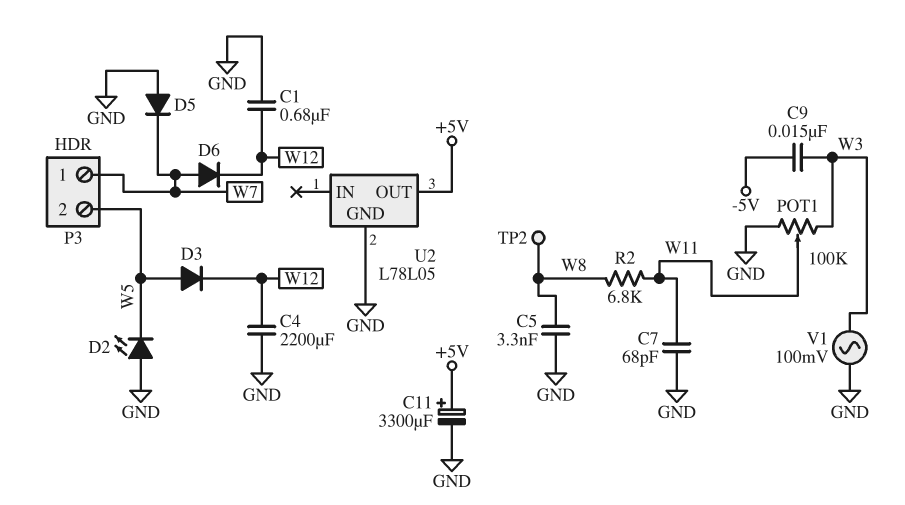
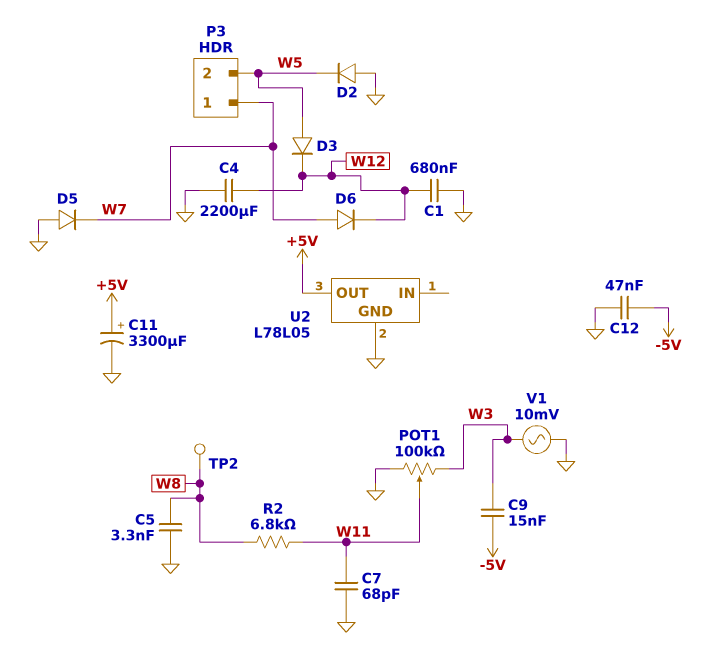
C12: none -> 47nF (-5V, GND)
D2: LED (A GND, K W5) -> diode (A GND, K W5)
V1: AC 100mV (GND, W3) -> AC 10mV (GND, W3)

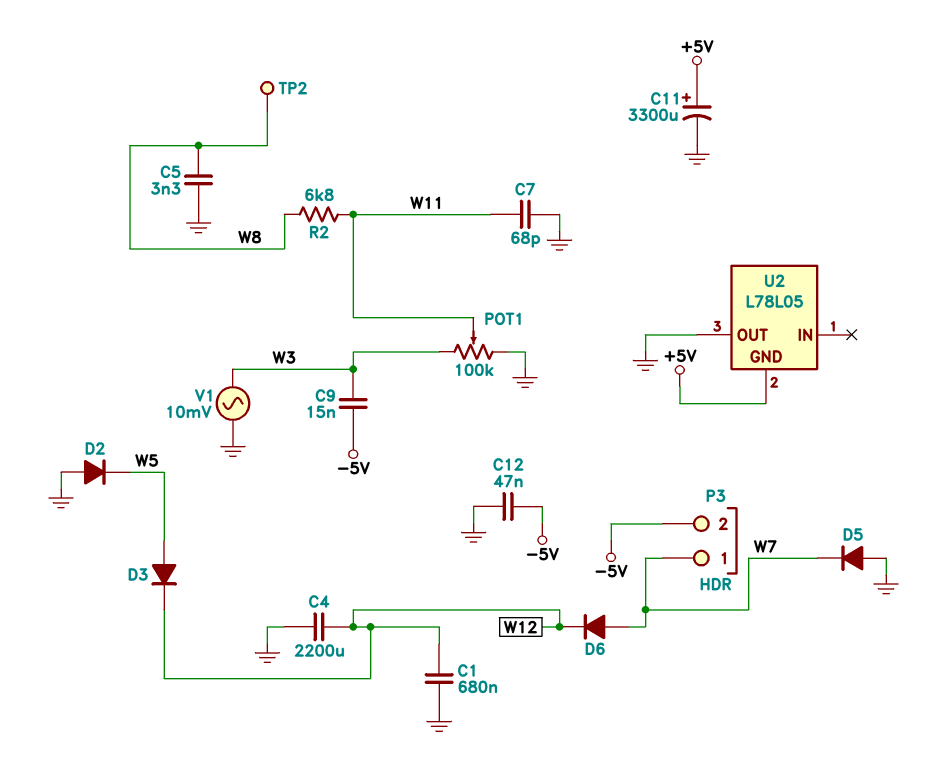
P3 pin 2: W5 -> -5V
U2 pin GND: GND -> +5V
U2 pin OUT: +5V -> GND

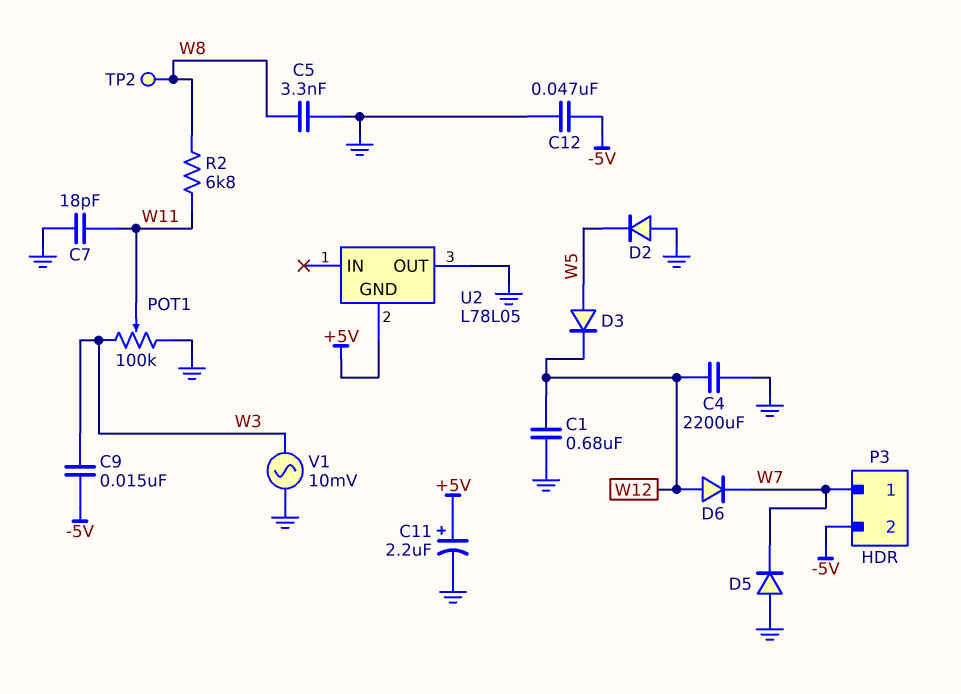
C7: 68pF (GND, W11) -> 18pF (GND, W11)
C11: 3300uF (plus +5V, minus GND) -> 2.2uF (plus +5V, minus GND)
D6: diode (A W7, K W12) -> diode (A W12, K W7)

